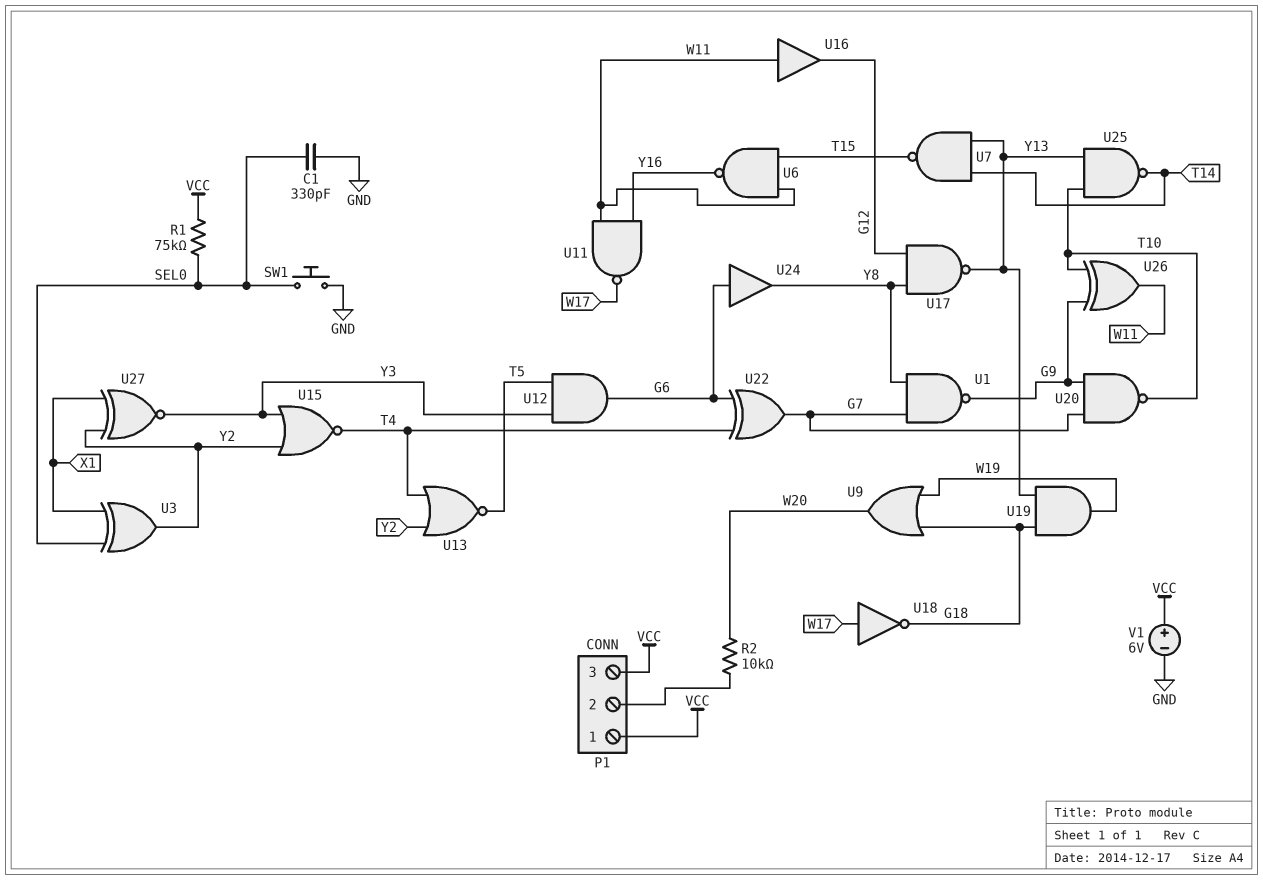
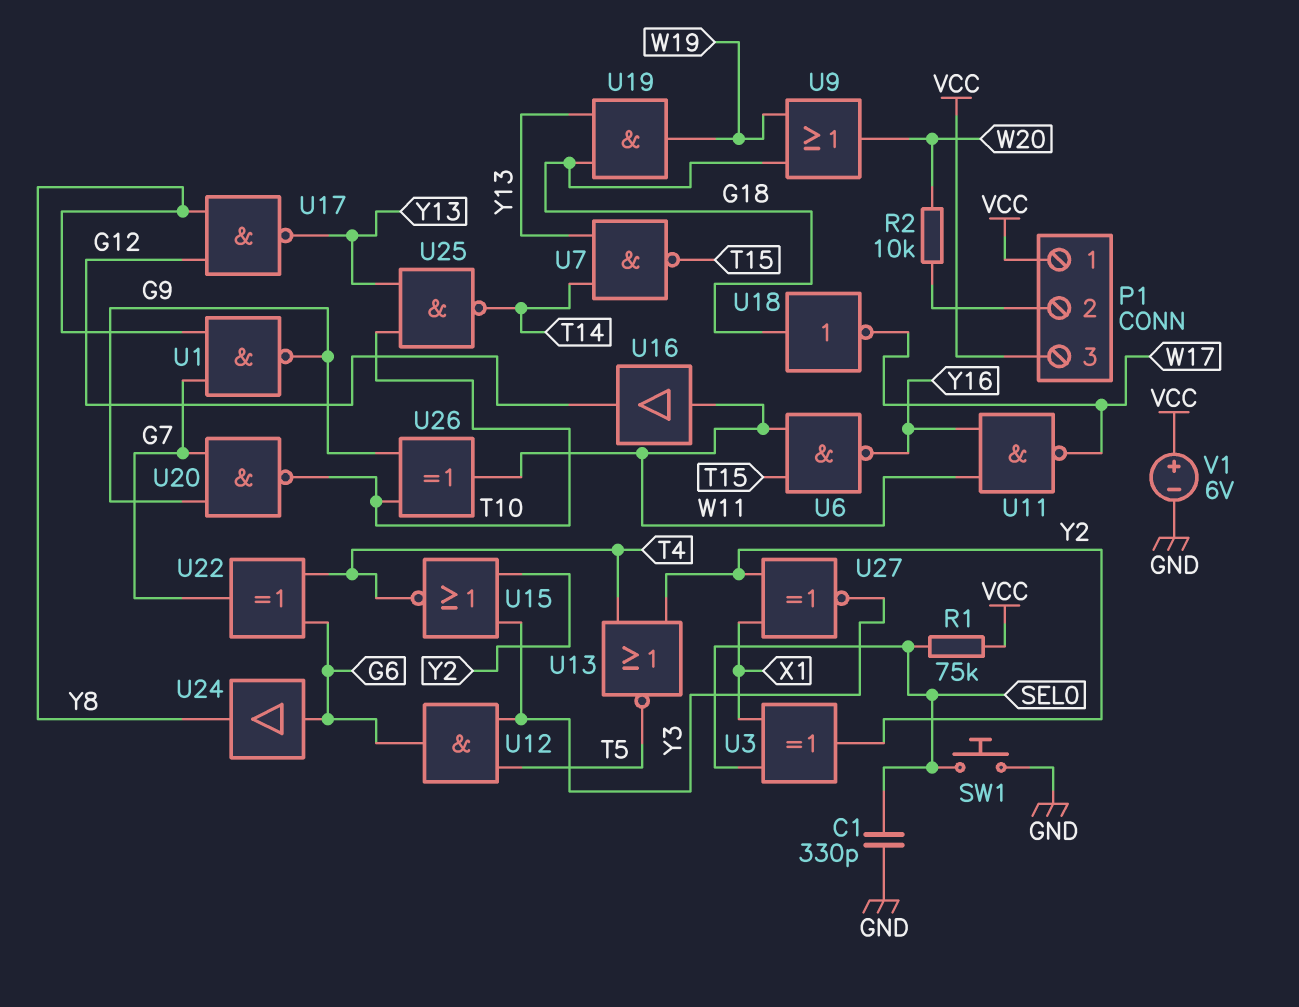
U18: NOT (in W17, out G18) -> NOT (in G18, out W17)

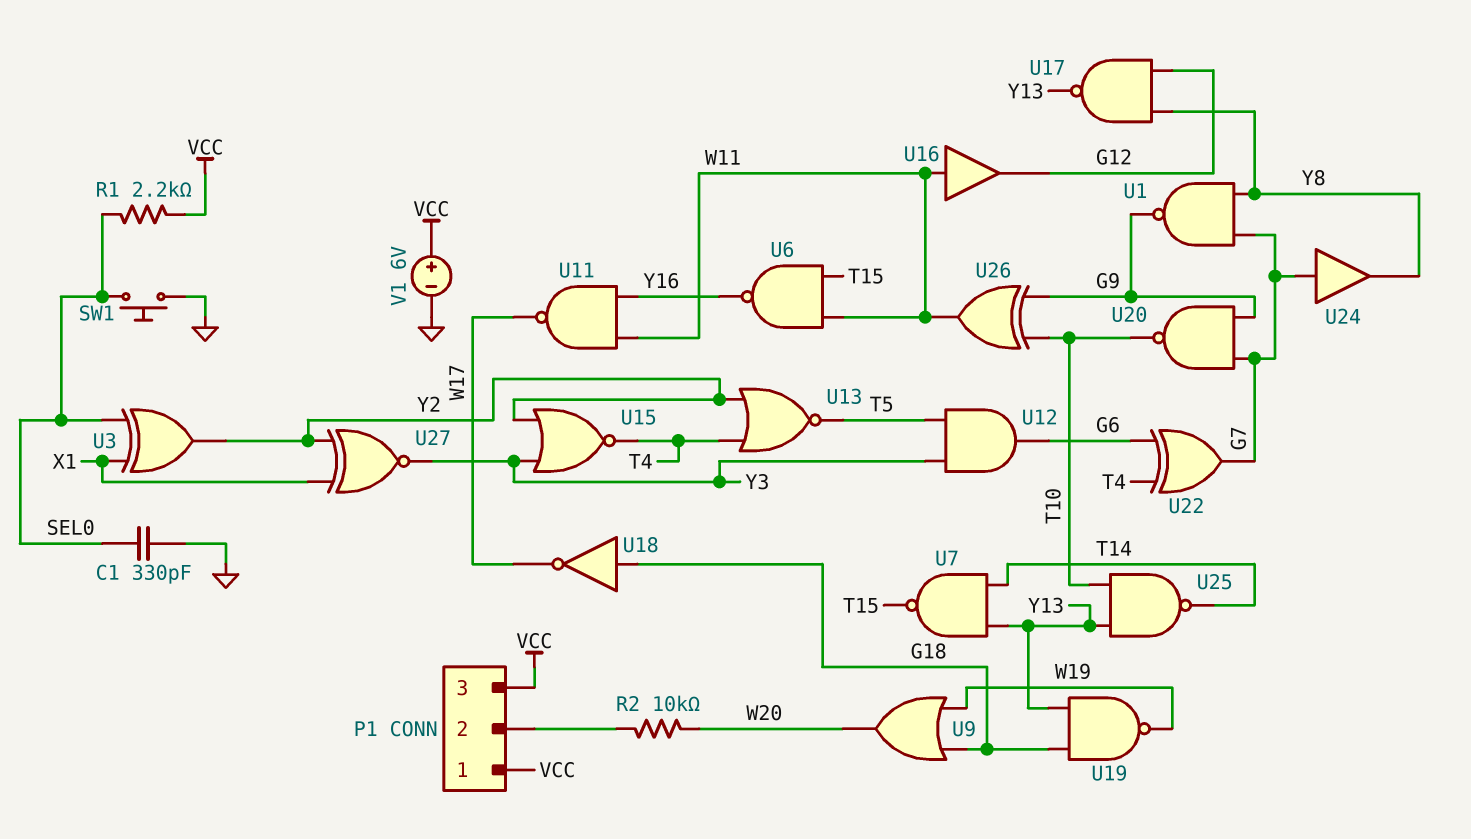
R1: 75k (SEL0, VCC) -> 2.2k (SEL0, VCC)
U19: AND (in G18, in Y13, out W19) -> NAND (in G18, in Y13, out W19)
U24: buffer (in G6, out Y8) -> buffer (in G7, out Y8)

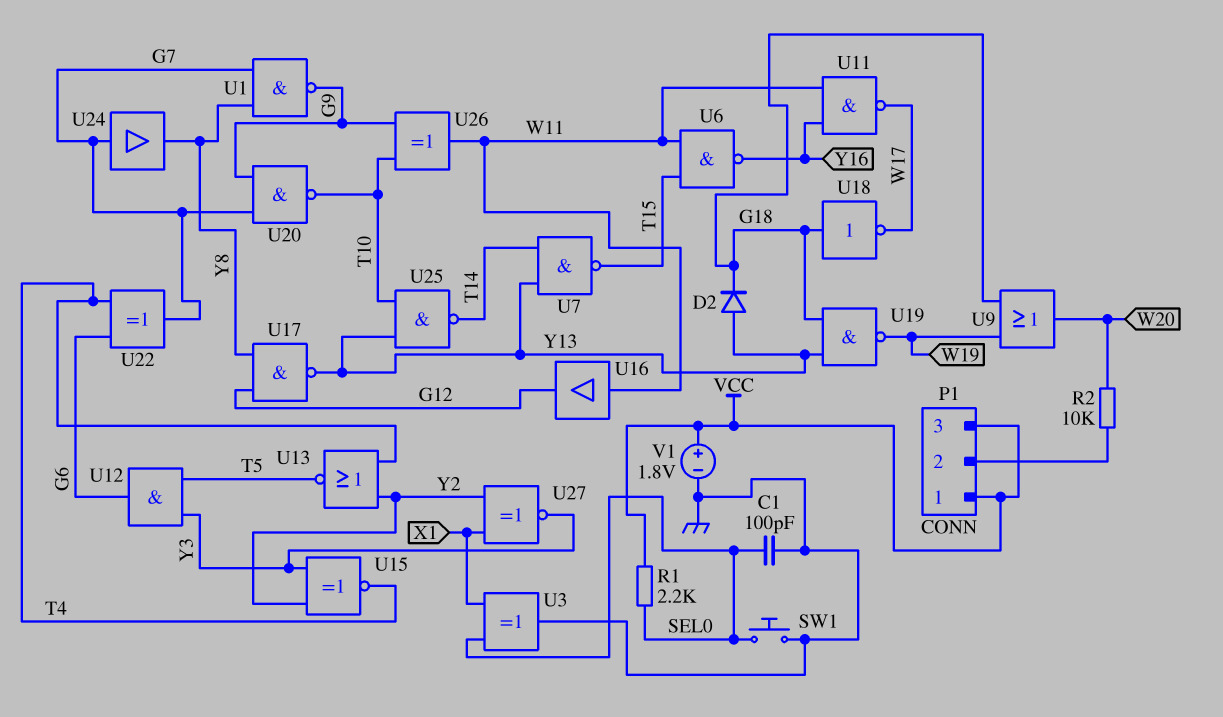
C1: 330pF (GND, SEL0) -> 100pF (GND, SEL0)
D2: none -> diode (A Y13, K G18)
U3: XOR (in SEL0, in X1, out Y2) -> XOR (in SEL0, in X1, out GND)
U15: NOR (in Y2, in Y3, out T4) -> XNOR (in Y2, in Y3, out T4)
V1: 6V (plus VCC, minus GND) -> 1.8V (plus VCC, minus GND)

